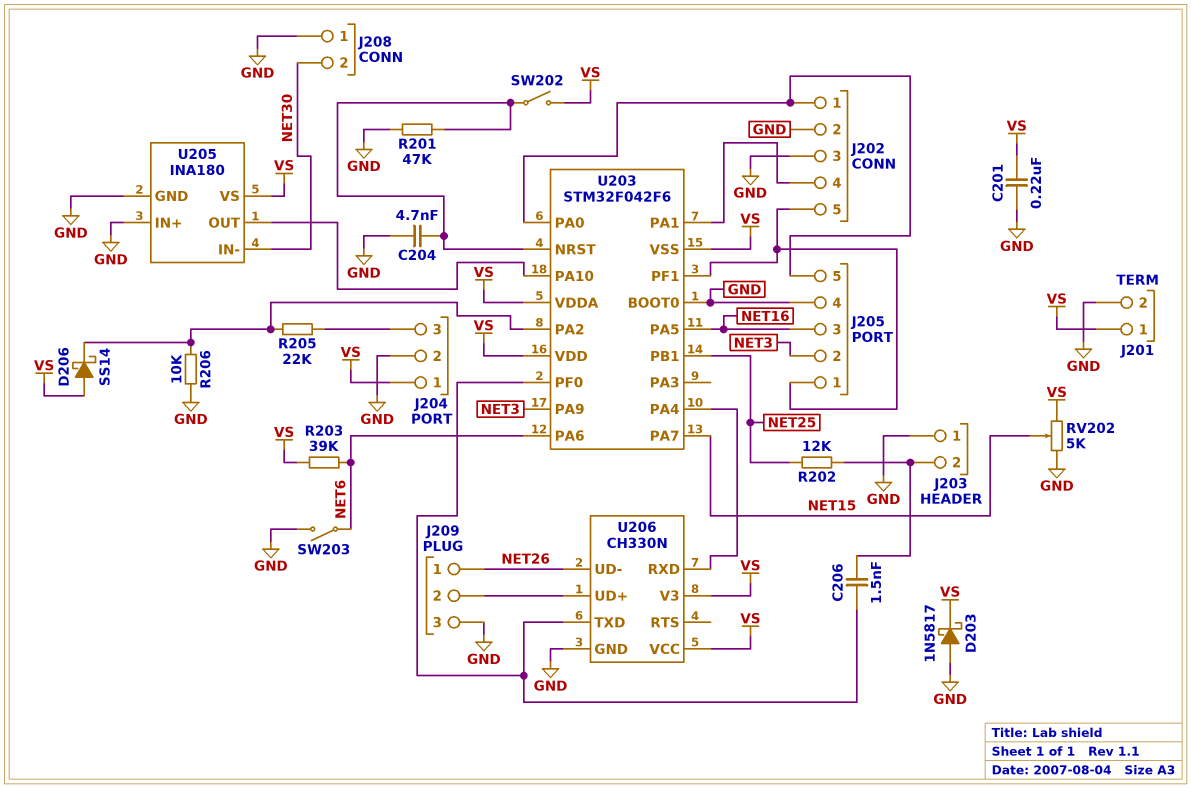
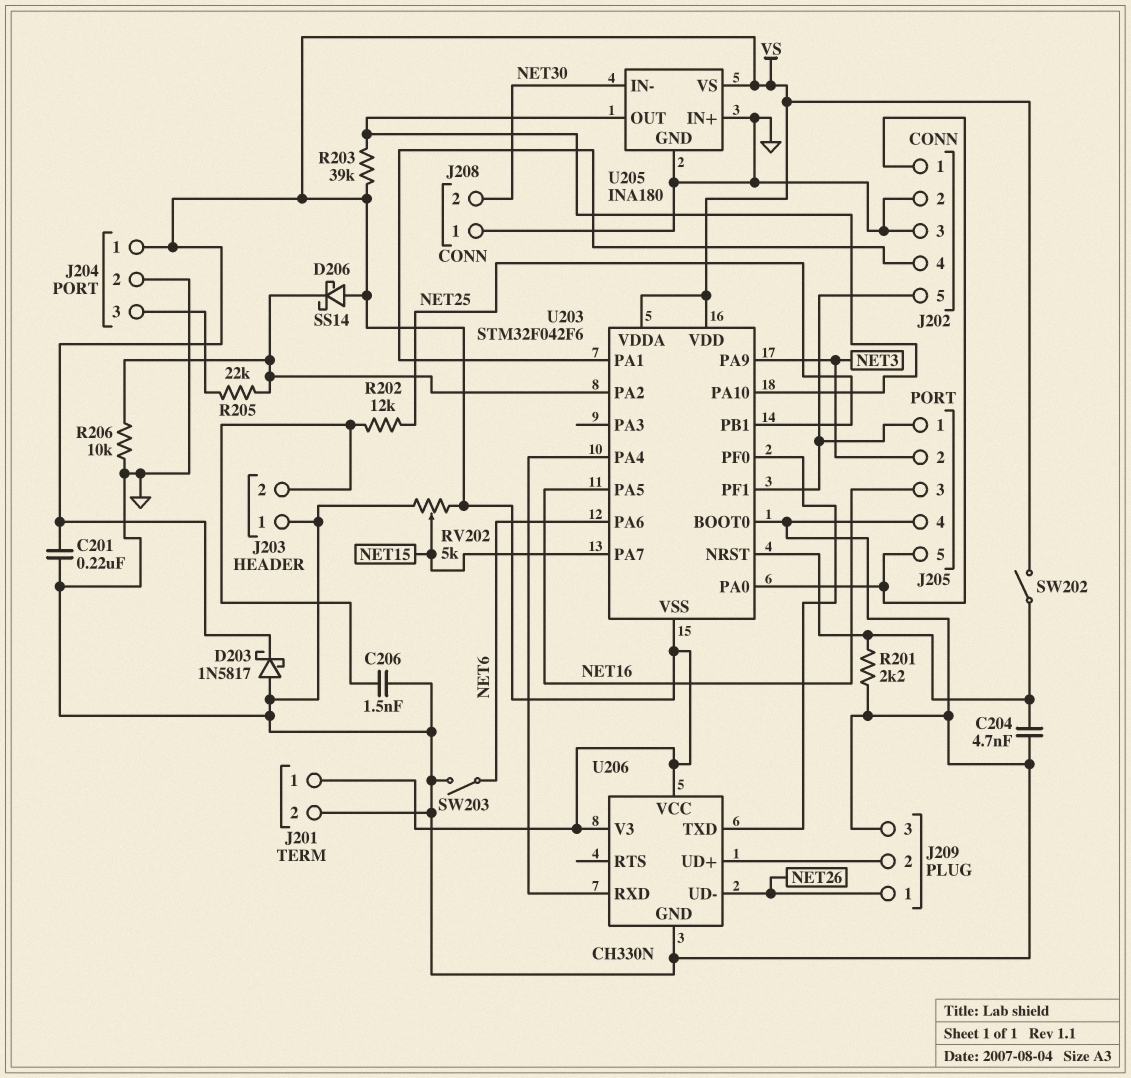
C206: 1.5nF (J203/2, U203/PF0) -> 1.5nF (GND, J203/2)
R201: 47k (GND, U203/NRST) -> 2.2k (GND, U203/NRST)
R203: 39k (NET6, VS) -> 39k (U203/PA10, VS)

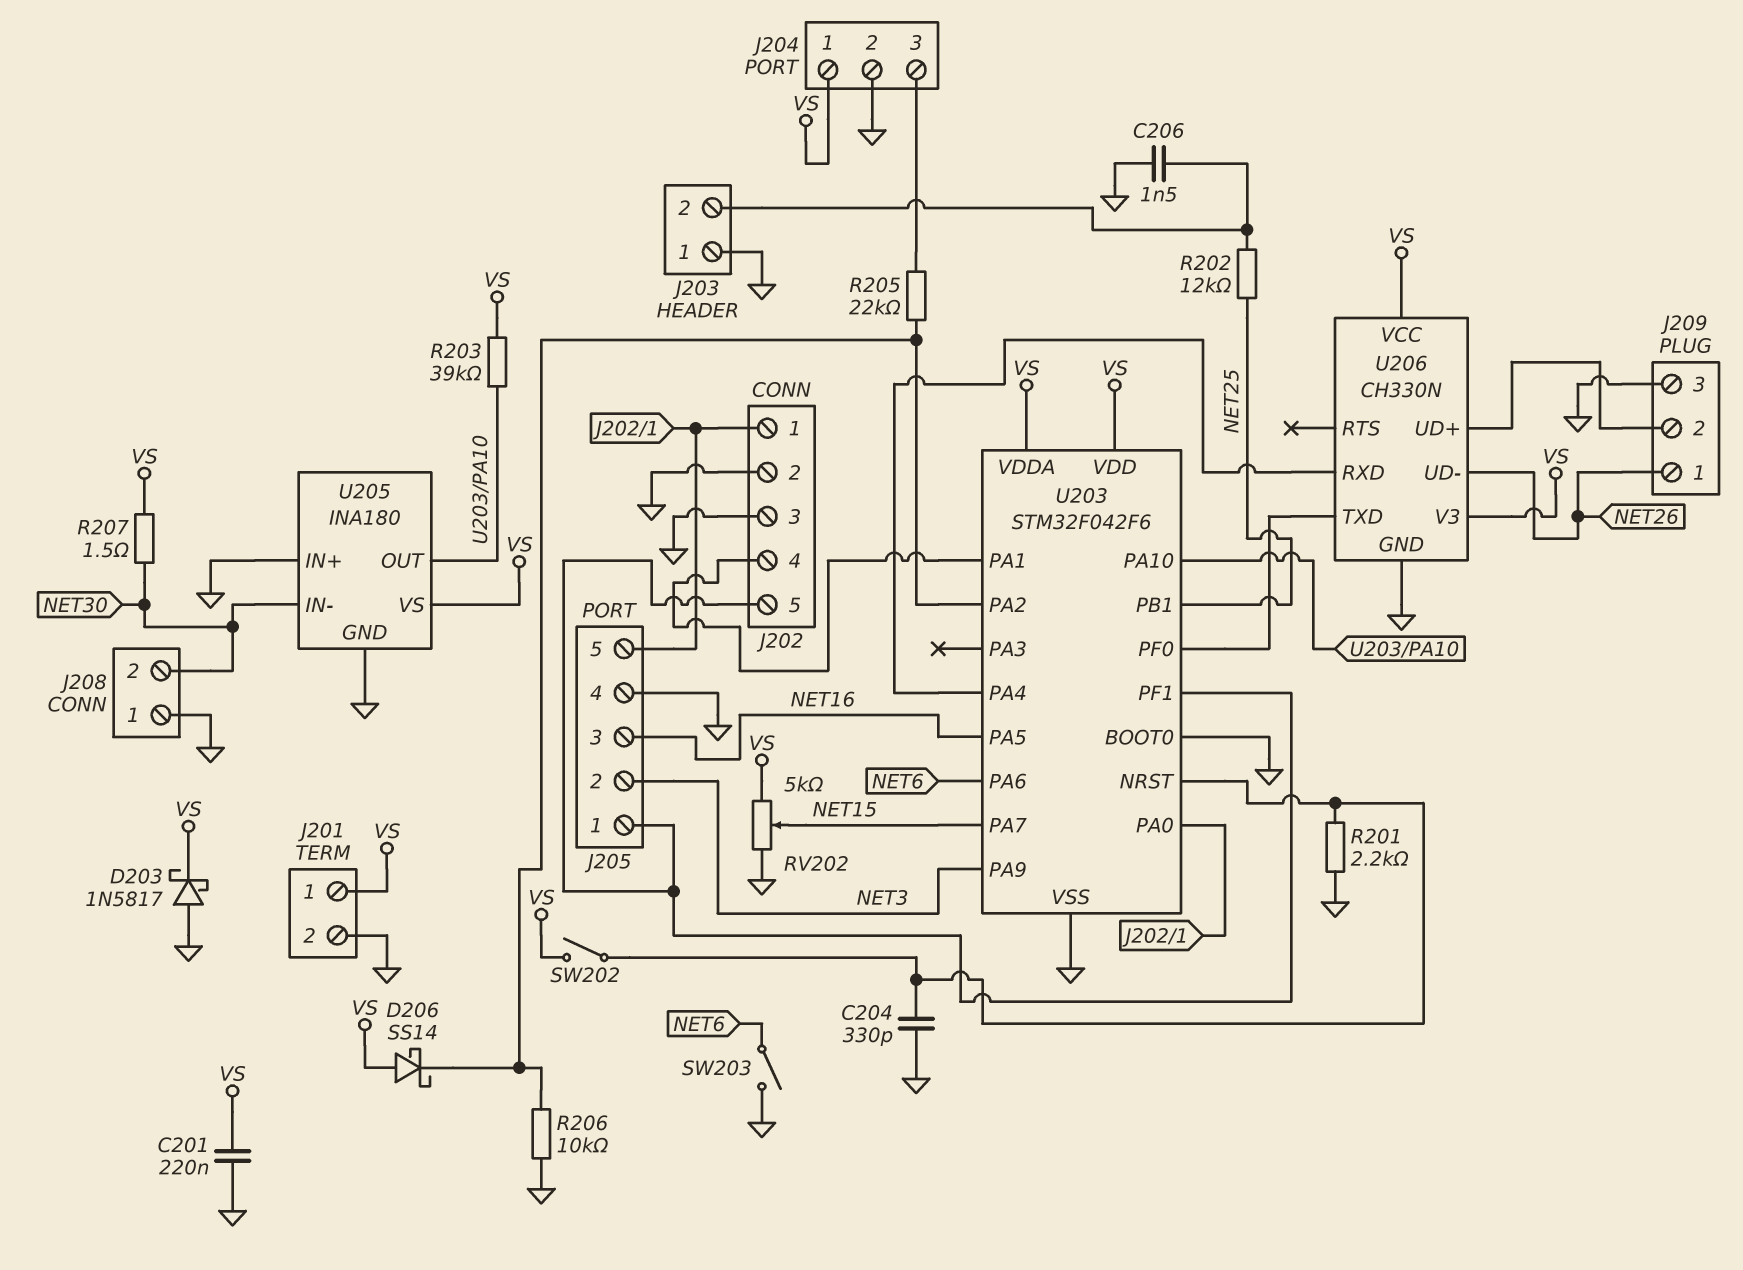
C204: 4.7nF (GND, U203/NRST) -> 330pF (GND, U203/NRST)
R207: none -> 1.5 (NET30, VS)
U203 pin VSS: VS -> GND

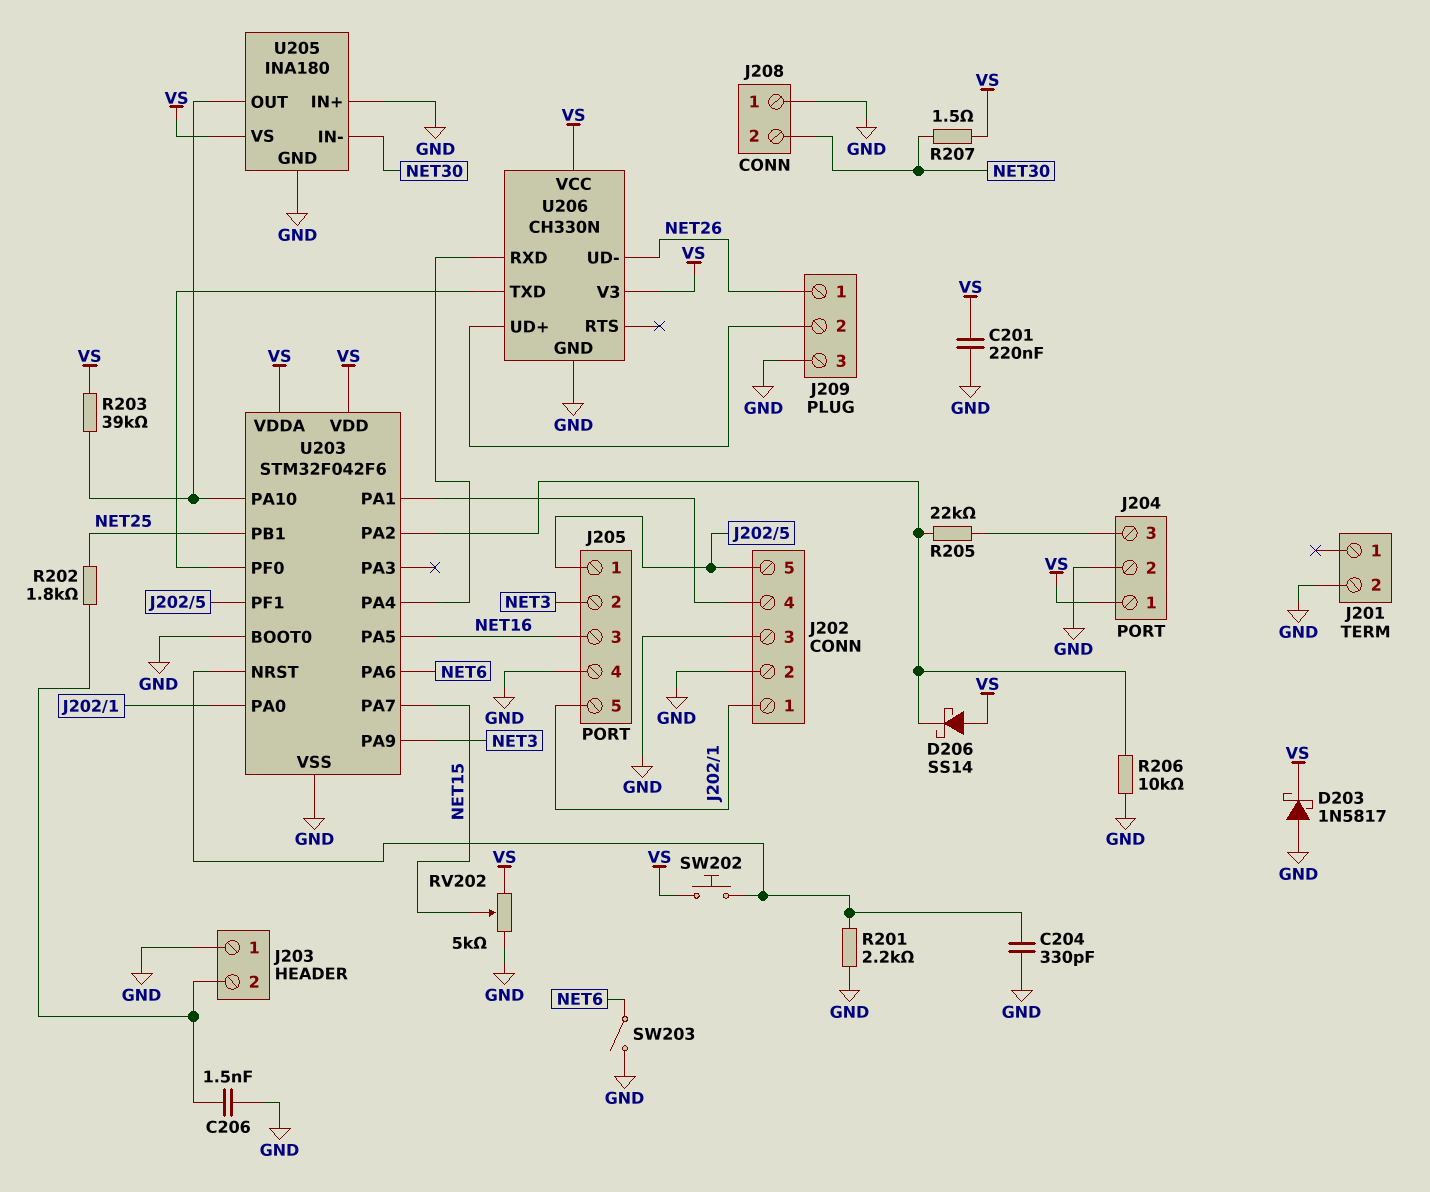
J201 pin 1: VS -> none
R202: 12k (J203/2, NET25) -> 1.8k (J203/2, NET25)
SW202: switch (U203/NRST, VS) -> button (U203/NRST, VS)

